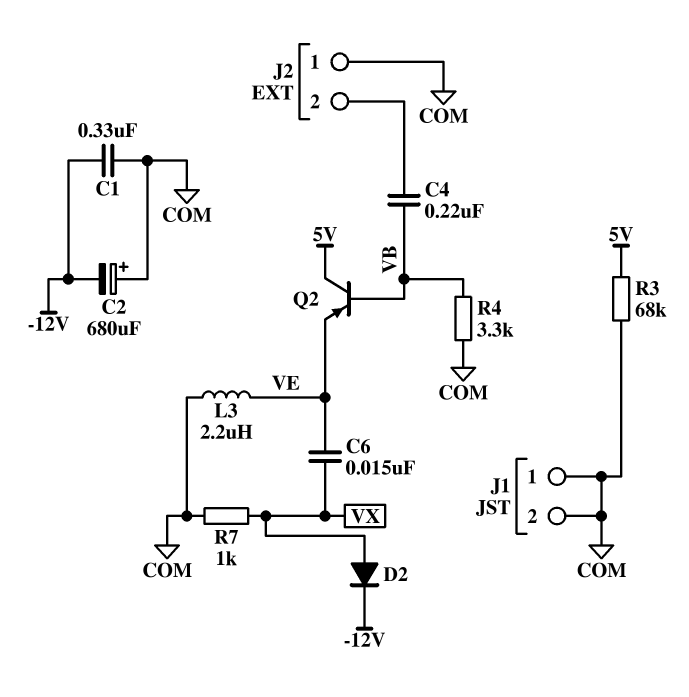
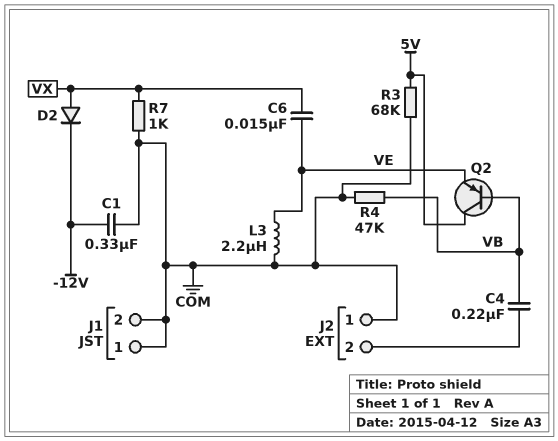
C2: 680uF (plus COM, minus -12V) -> none
R4: 3.3k (COM, VB) -> 47k (COM, VB)

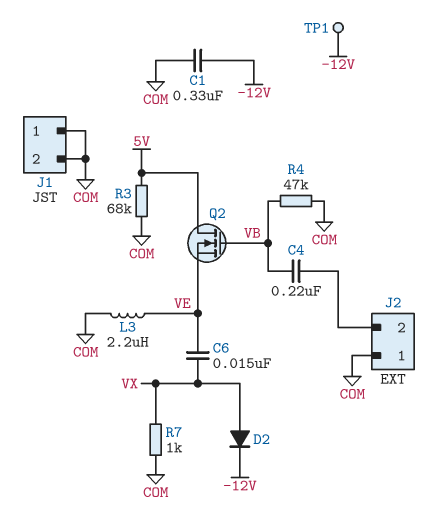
Q2: PNP (B VB, C 5V, E VE) -> NMOS (G VB, D 5V, S VE)
TP1: none -> test point (-12V)

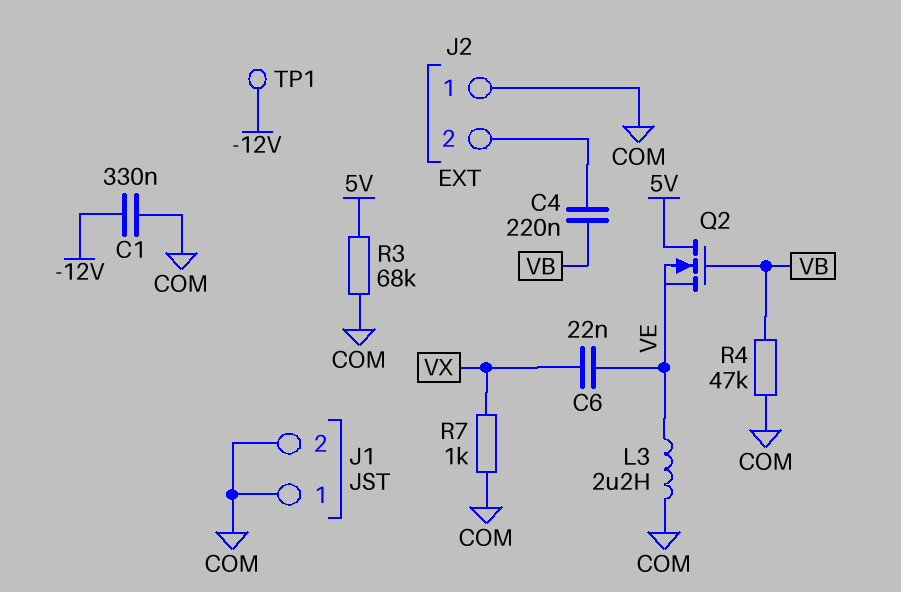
C6: 15nF (VE, VX) -> 22nF (VE, VX)
D2: diode (A VX, K -12V) -> none

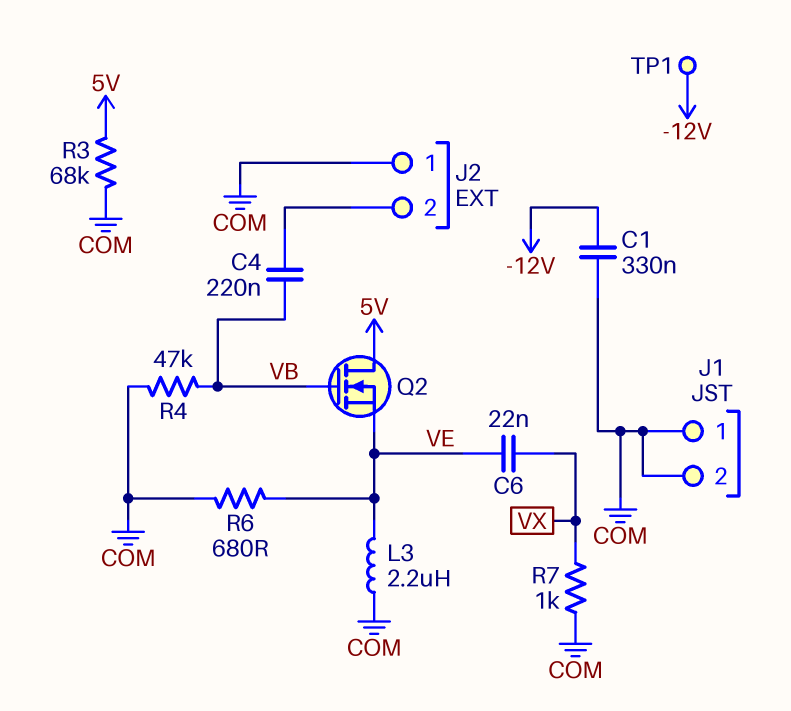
R6: none -> 680 (COM, VE)

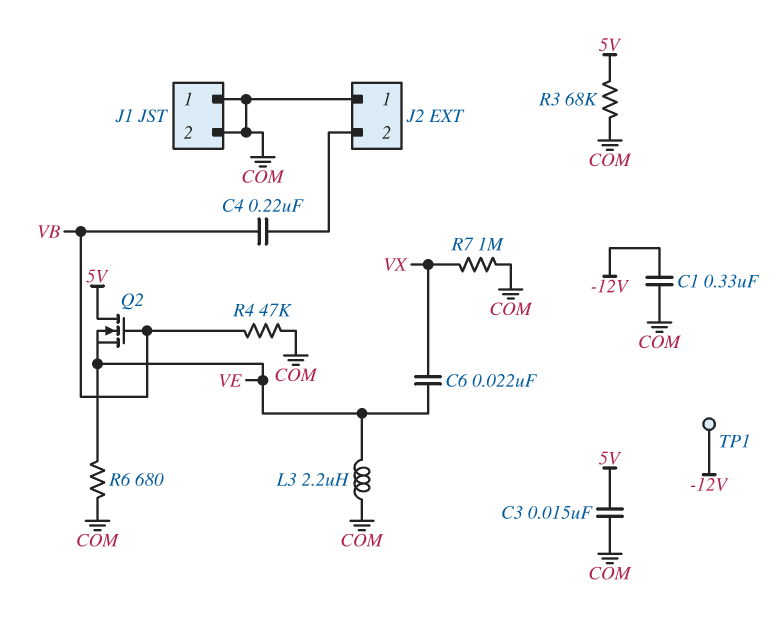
C3: none -> 15nF (5V, COM)
R7: 1k (COM, VX) -> 1M (COM, VX)

